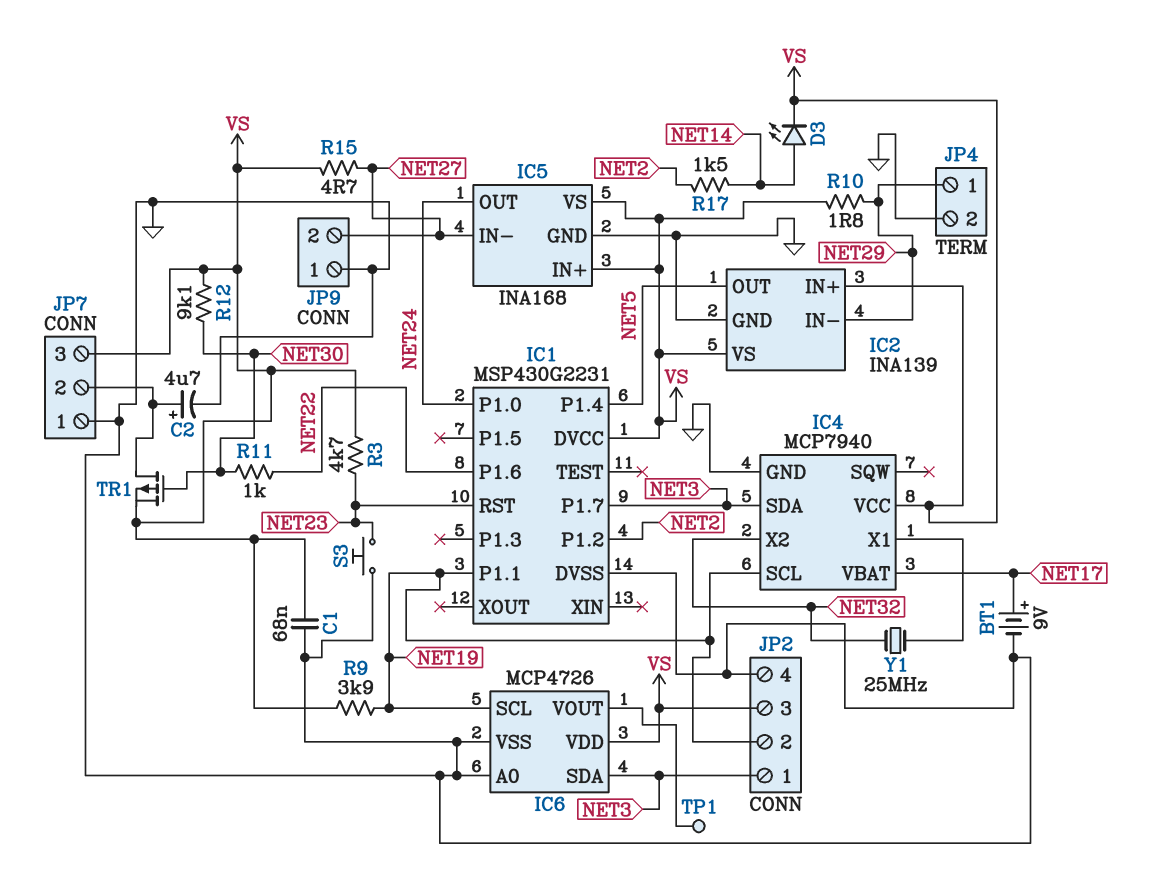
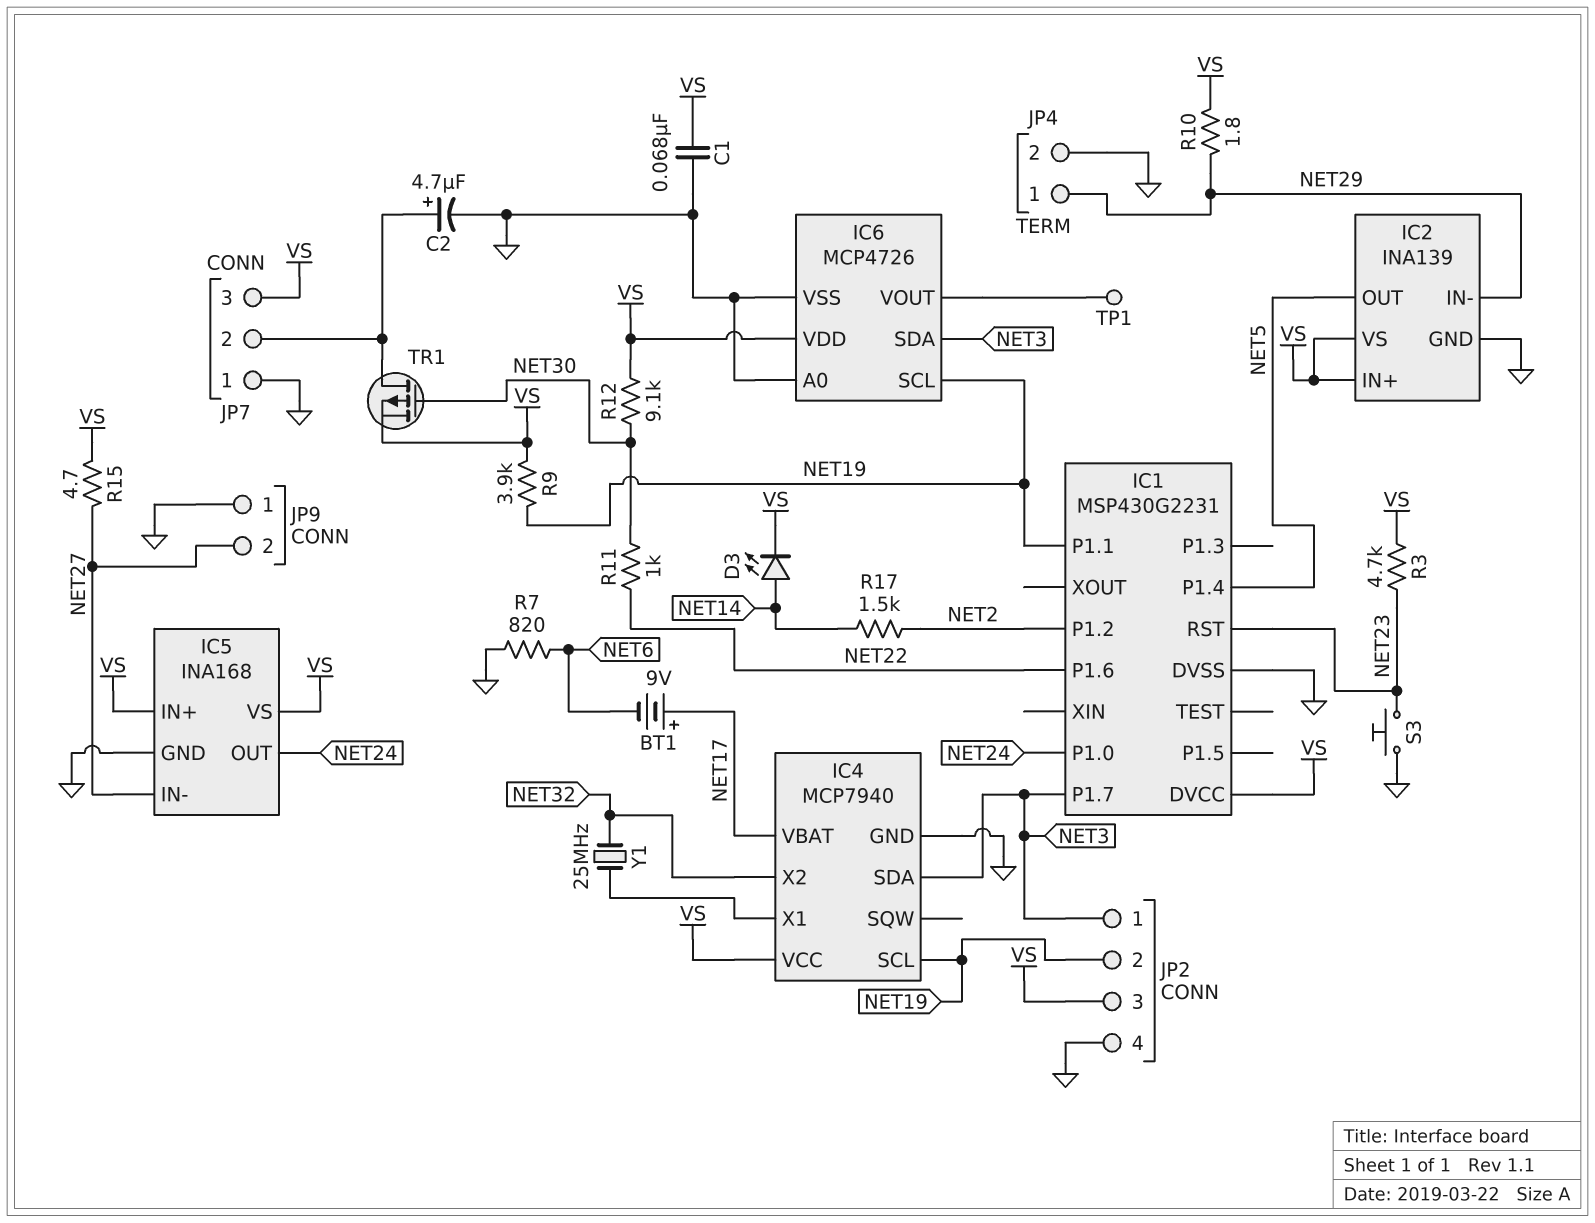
BT1: 9V (plus NET17, minus GND) -> 9V (plus NET17, minus NET6)
R7: none -> 820 (GND, NET6)

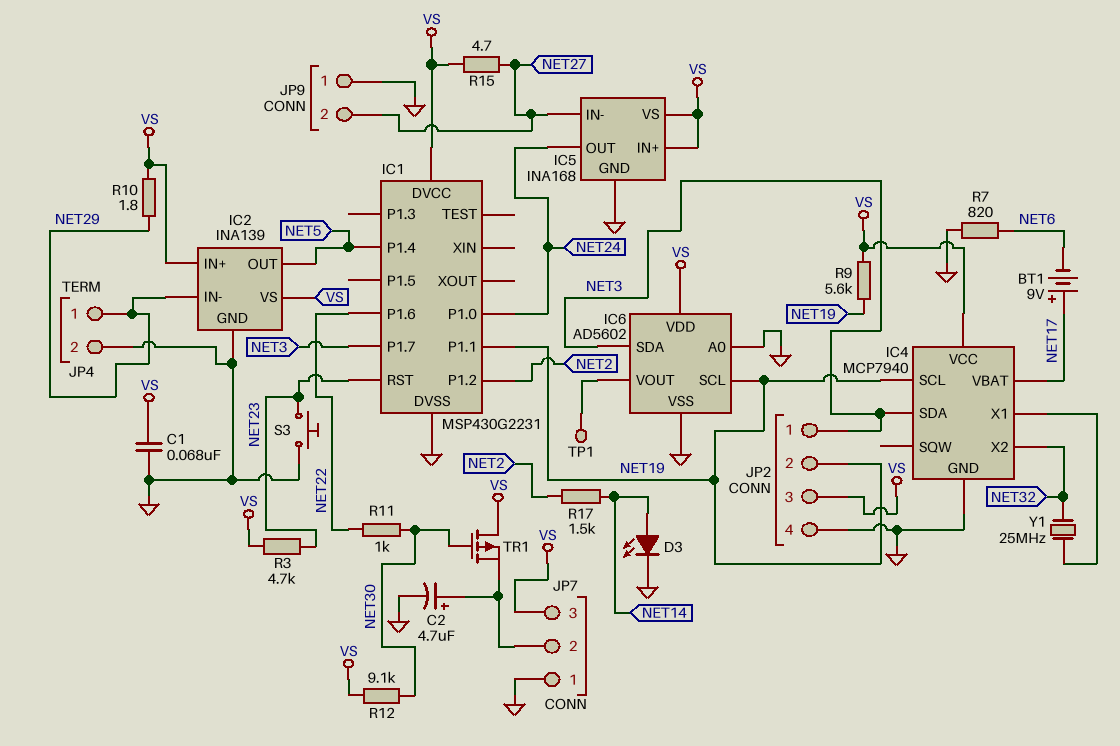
D3: LED (A NET14, K VS) -> LED (A NET14, K GND)
IC6: MCP4726 -> AD5602
R9: 3.9k (NET19, VS) -> 5.6k (NET19, VS)
TR1: PMOS (G NET30, D JP7/2, S VS) -> PMOS (G NET30, D VS, S JP7/2)

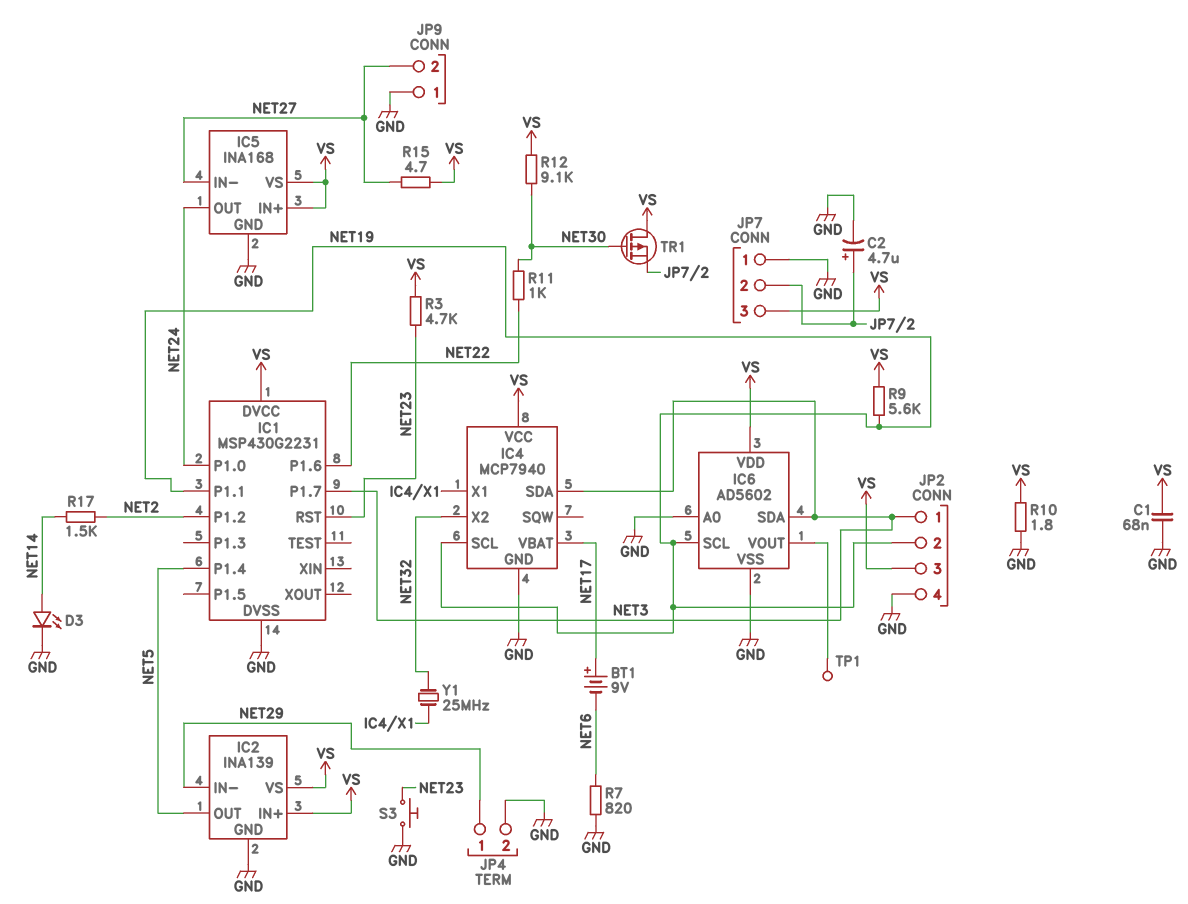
R10: 1.8 (NET29, VS) -> 1.8 (GND, VS)

